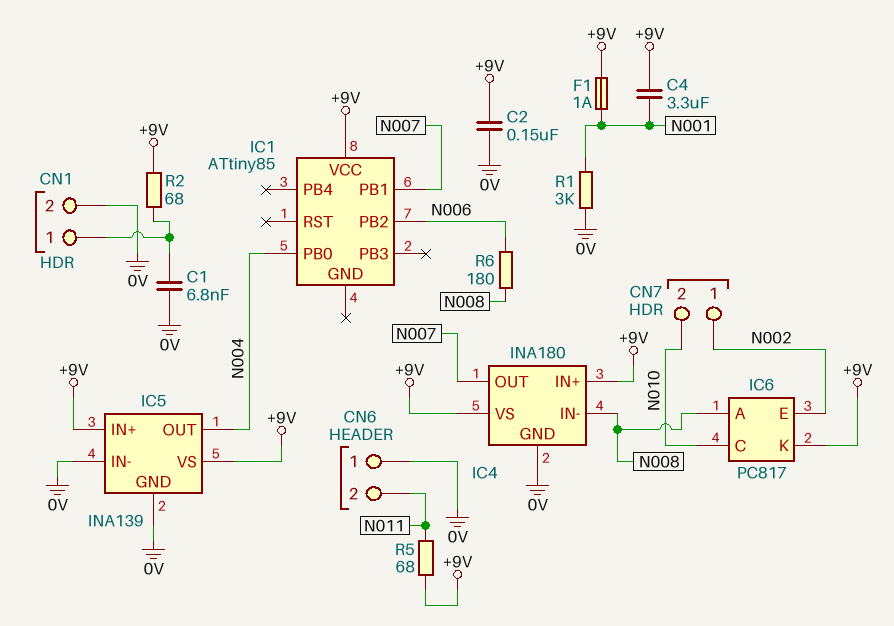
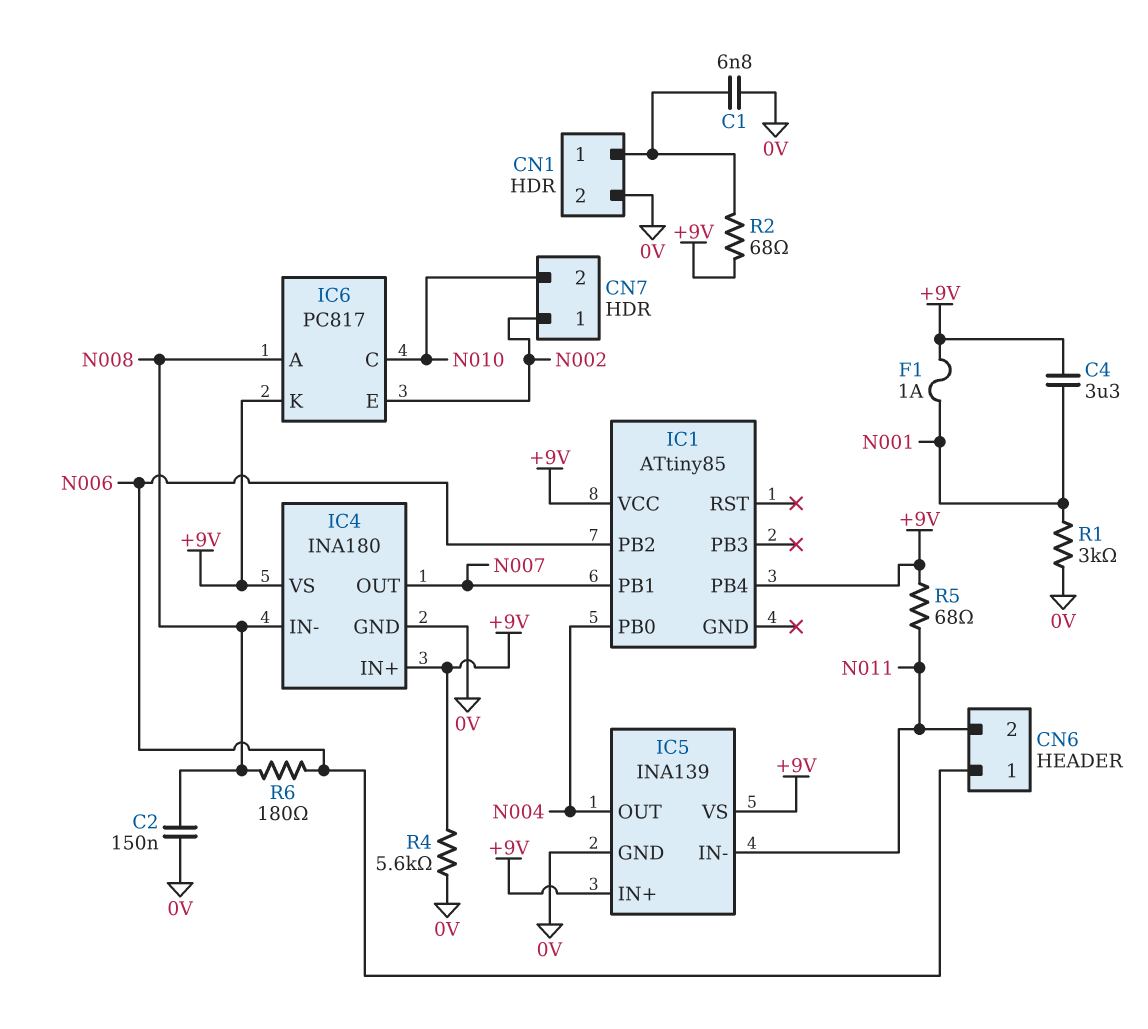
C2: 150nF (+9V, 0V) -> 150nF (0V, N008)
CN6 pin 1: 0V -> N006
IC1 pin PB4: none -> +9V
IC5 pin IN-: 0V -> N011
R4: none -> 5.6k (+9V, 0V)

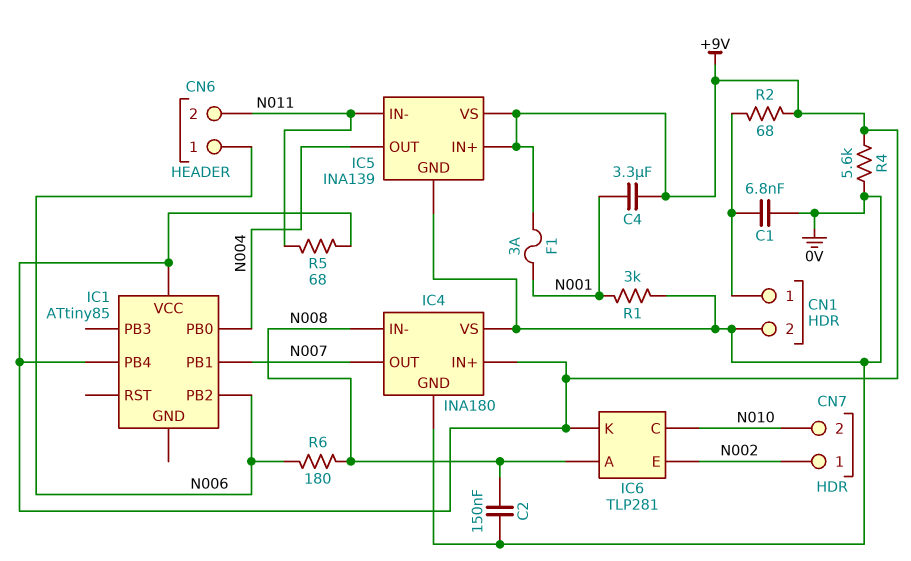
F1: 1A (+9V, N001) -> 3A (+9V, N001)
IC4 pin VS: +9V -> 0V
IC6: PC817 -> TLP281

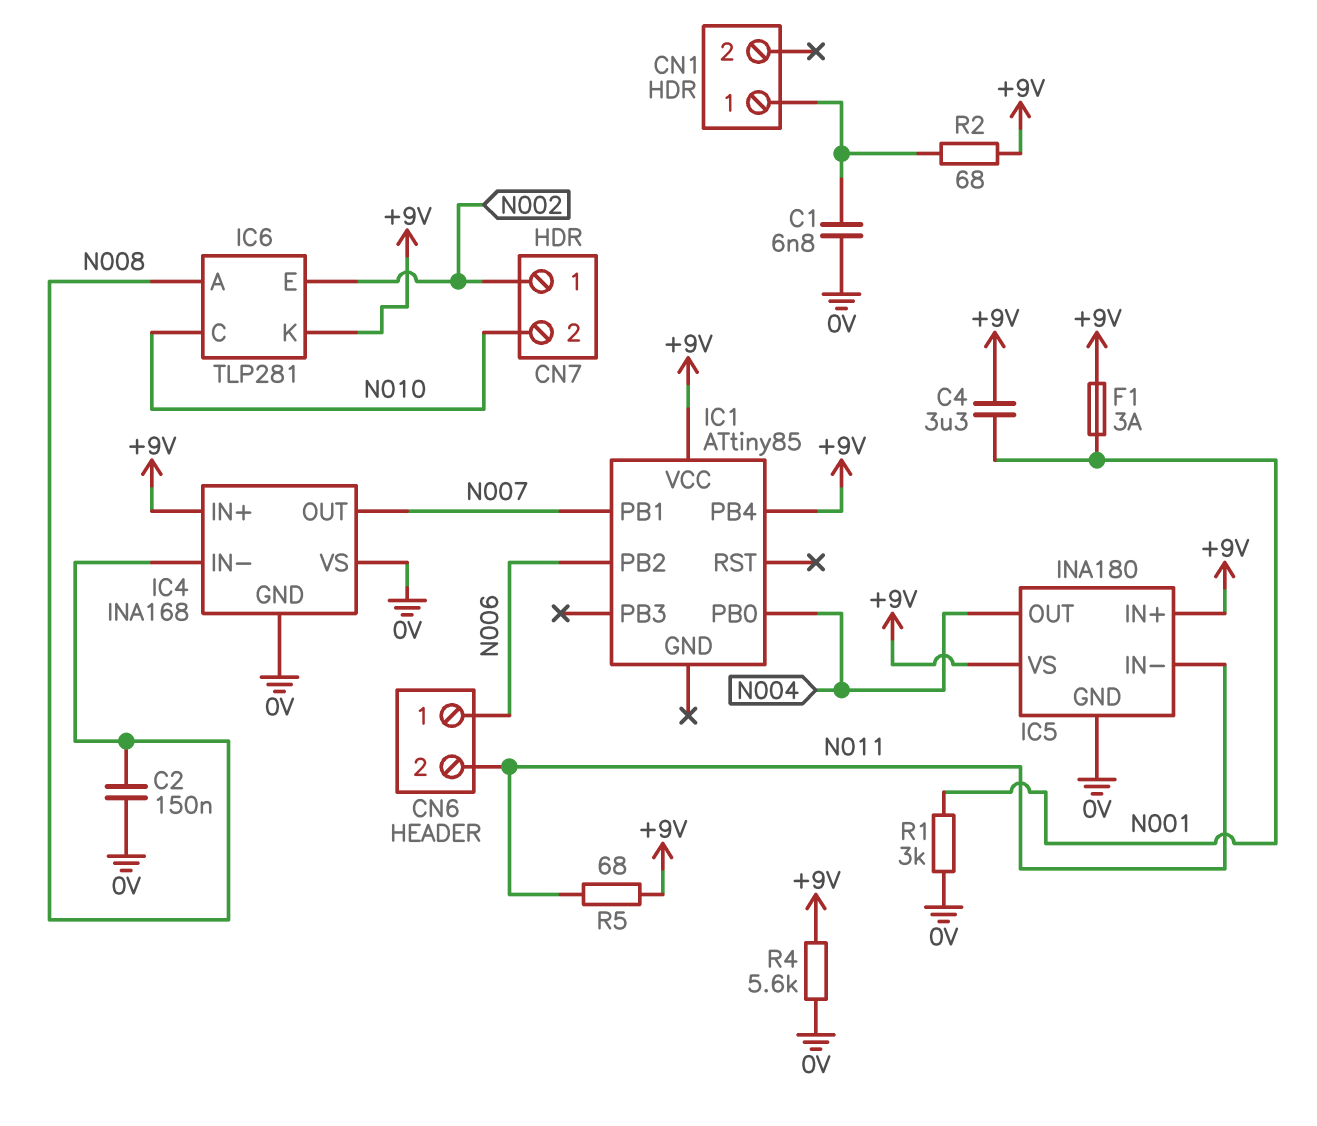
CN1 pin 2: 0V -> none
IC4: INA180 -> INA168
IC5: INA139 -> INA180
R6: 180 (N006, N008) -> none

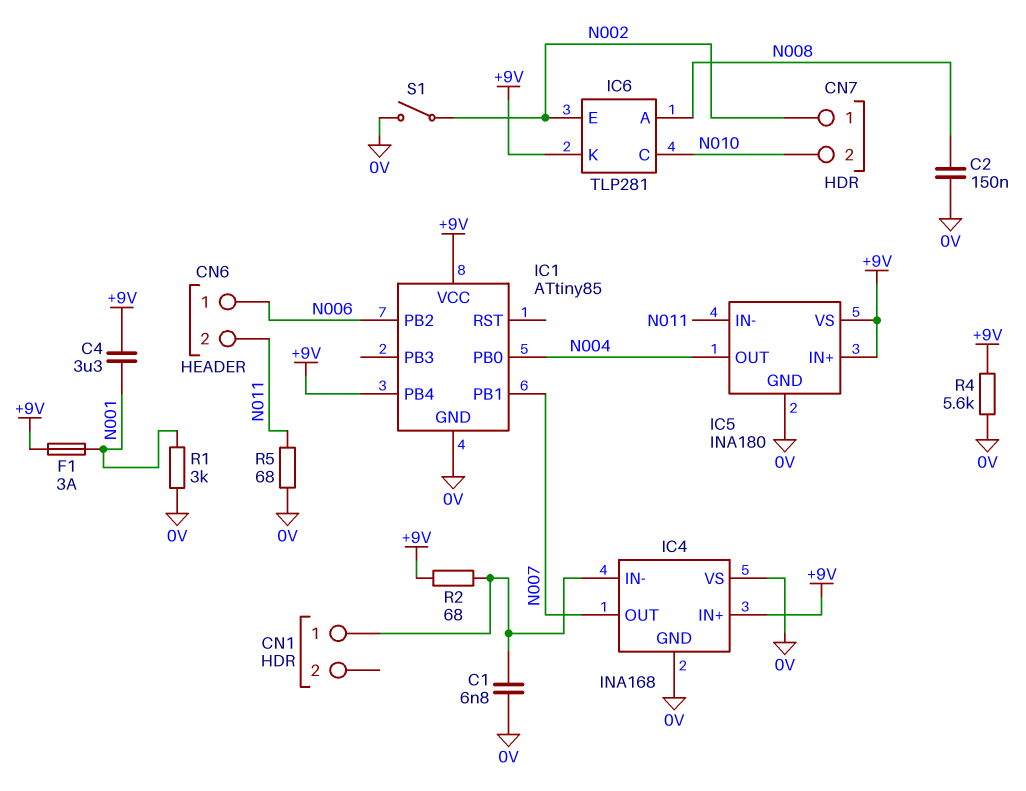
IC1 pin GND: none -> 0V
IC4 pin IN-: N008 -> CN1/1
R5: 68 (+9V, N011) -> 68 (0V, N011)
S1: none -> switch (0V, N002)

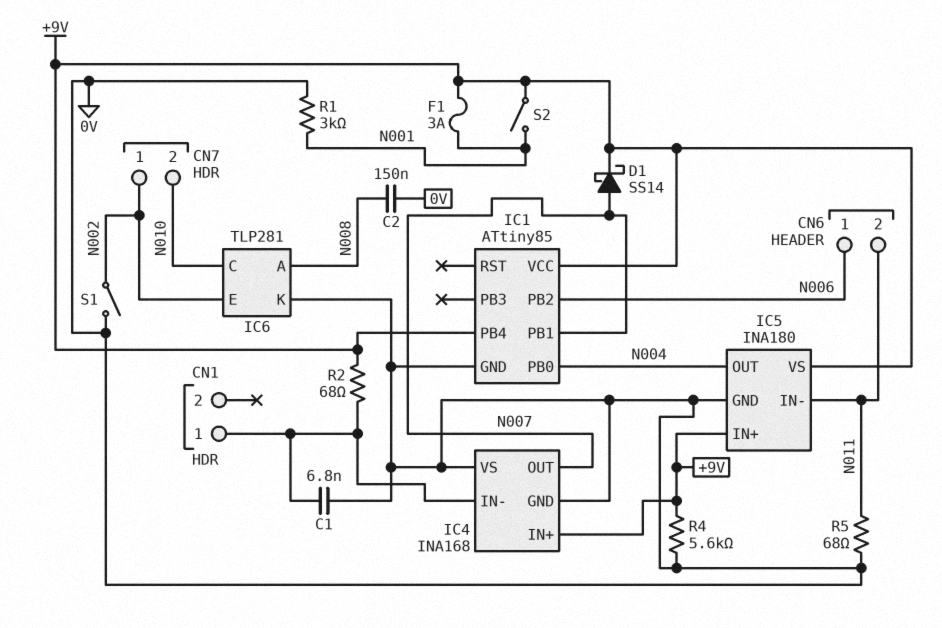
C4: 3.3uF (+9V, N001) -> none
D1: none -> schottky SS14 (A N007, K +9V)
IC6 pin K: +9V -> 0V
S2: none -> switch (+9V, N001)

